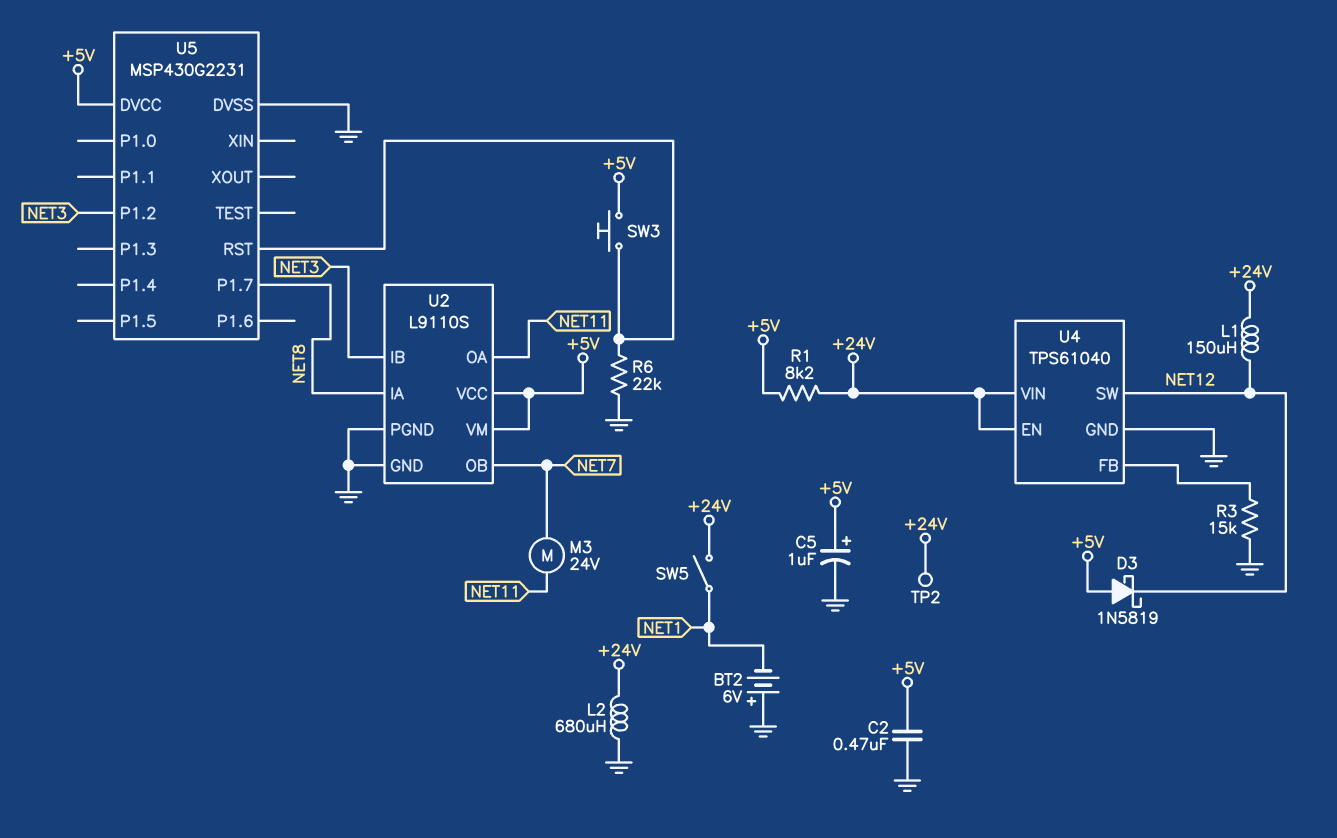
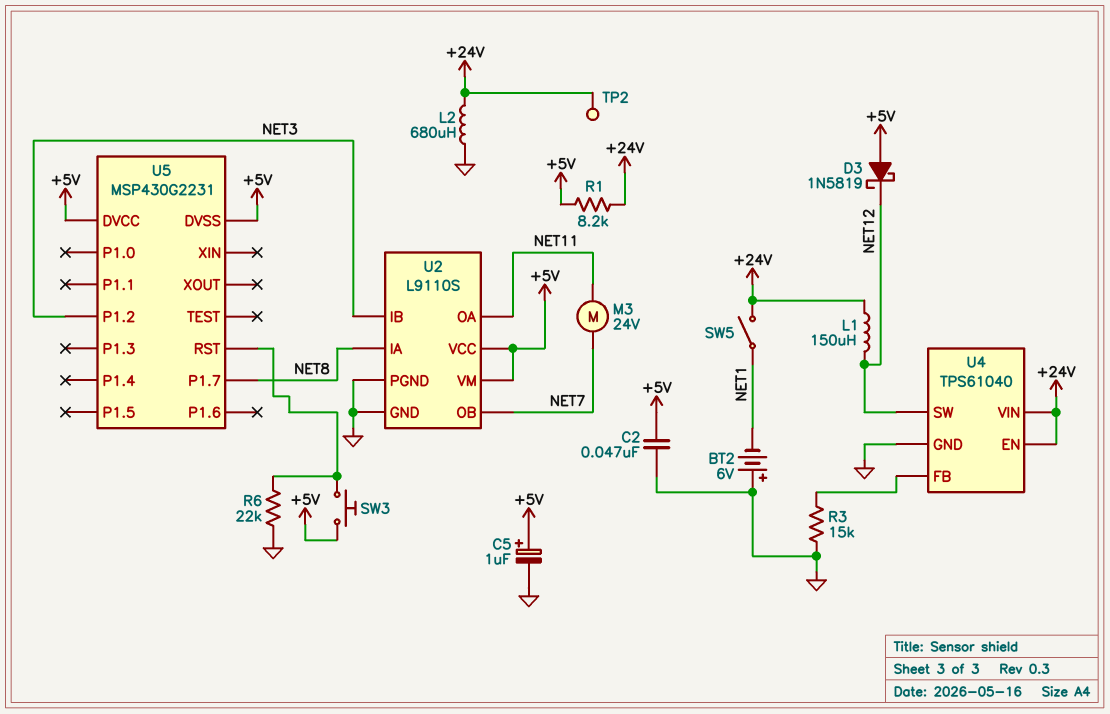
C2: 470nF (+5V, GND) -> 47nF (+5V, GND)
U5 pin DVSS: GND -> +5V

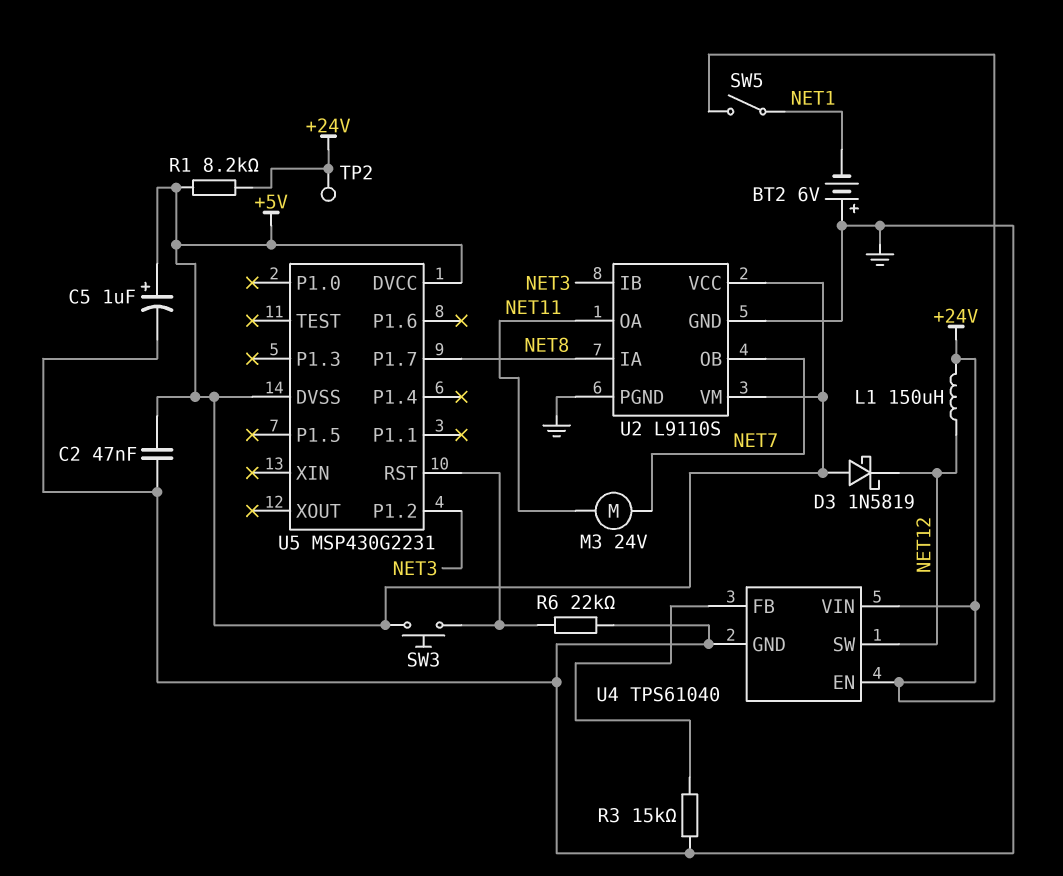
L2: 680uH (+24V, GND) -> none

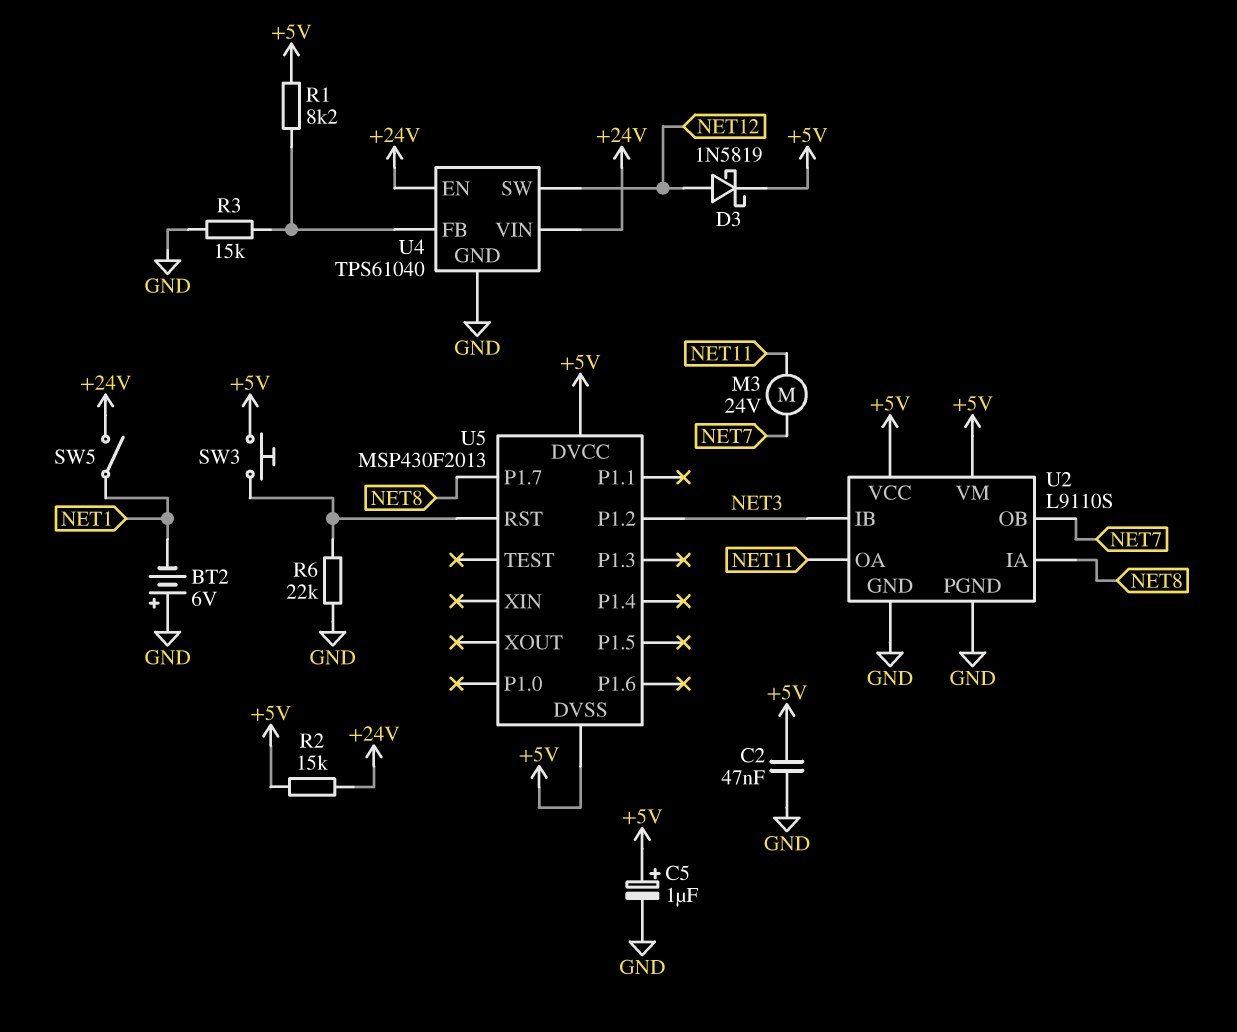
D3: schottky 1N5819 (A +5V, K NET12) -> schottky 1N5819 (A NET12, K +5V)
L1: 150uH (+24V, NET12) -> none
R1: 8.2k (+5V, +24V) -> 8.2k (+5V, U4/FB)
R2: none -> 15k (+5V, +24V)
TP2: test point (+24V) -> none
U5: MSP430G2231 -> MSP430F2013

